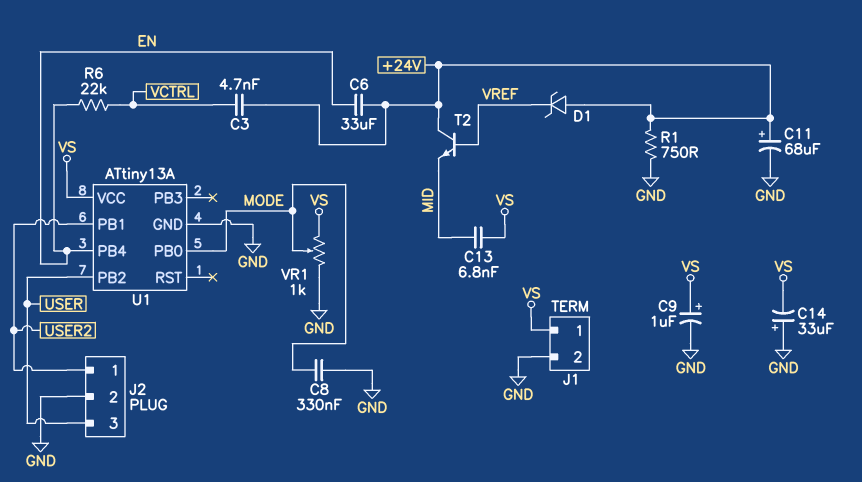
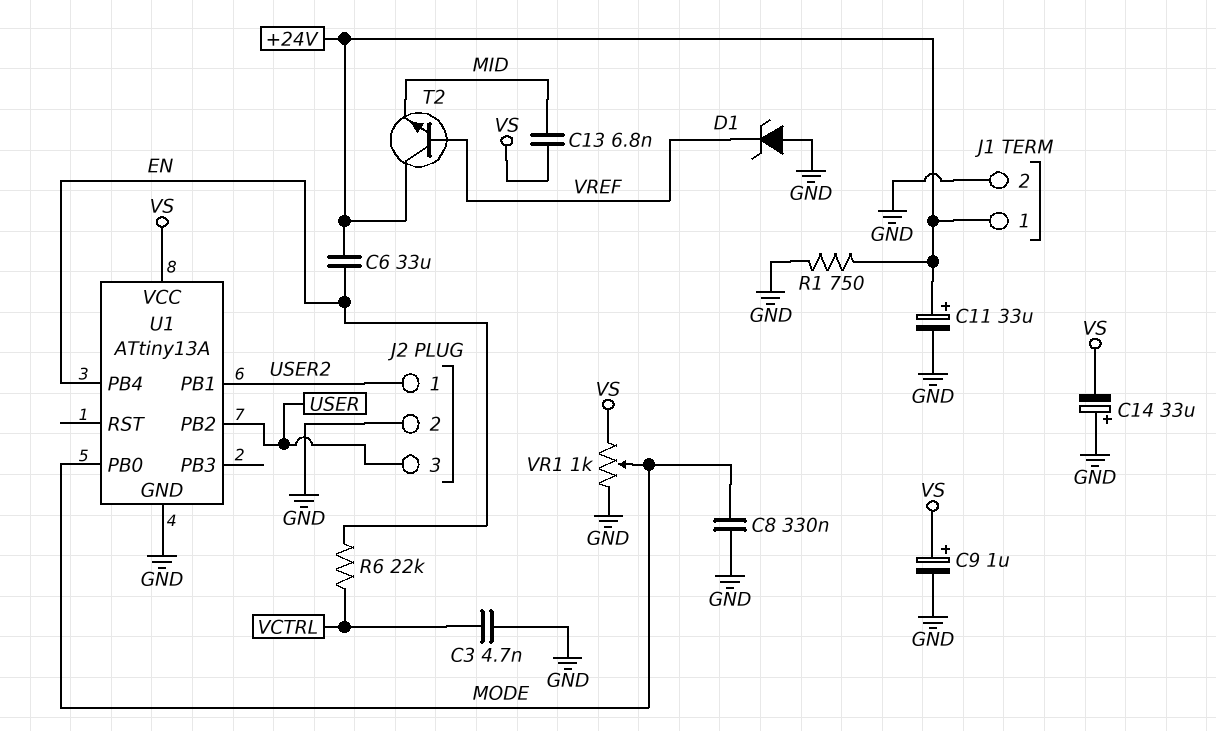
C3: 4.7nF (+24V, VCTRL) -> 4.7nF (GND, VCTRL)
C11: 68uF (plus +24V, minus GND) -> 33uF (plus +24V, minus GND)
D1: zener (A +24V, K VREF) -> zener (A GND, K VREF)
J1 pin 1: VS -> +24V

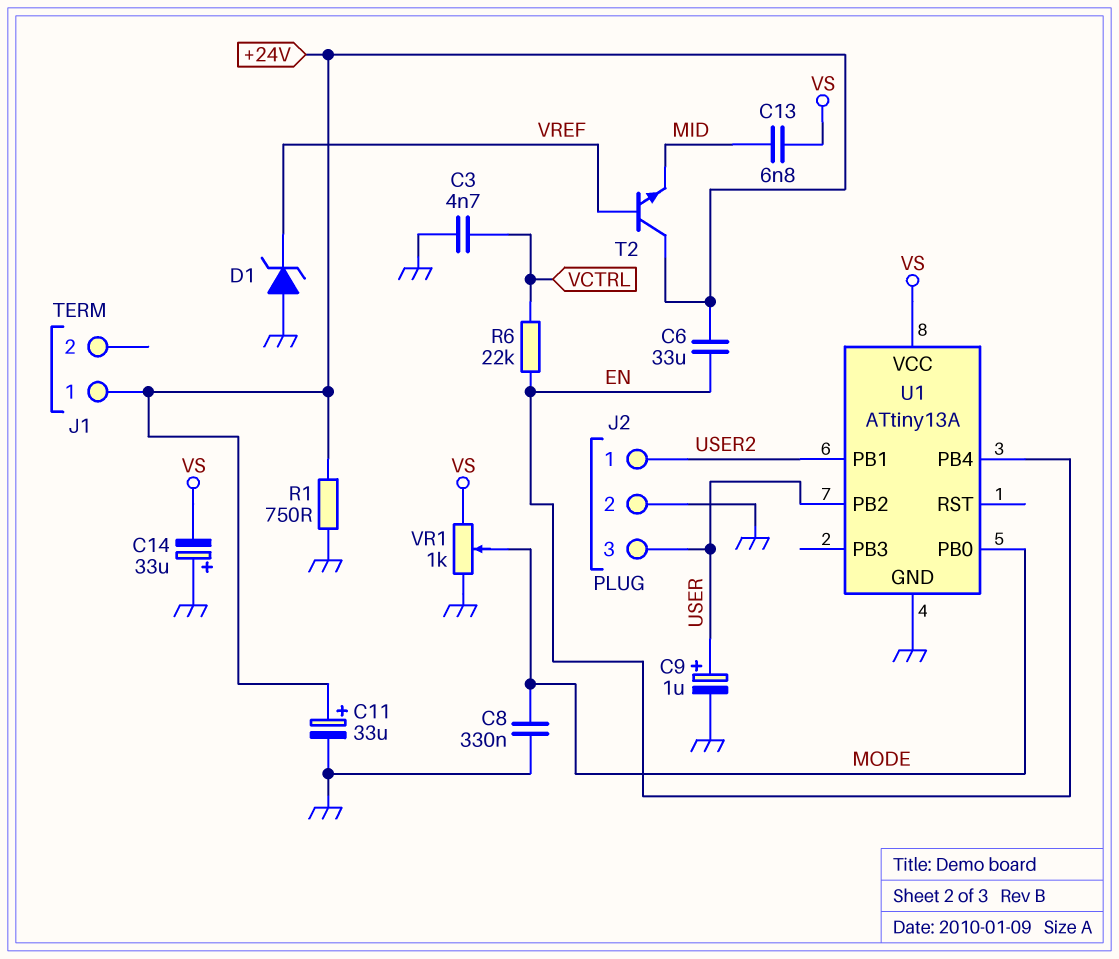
C9: 1uF (plus VS, minus GND) -> 1uF (plus USER, minus GND)
J1 pin 2: GND -> none

